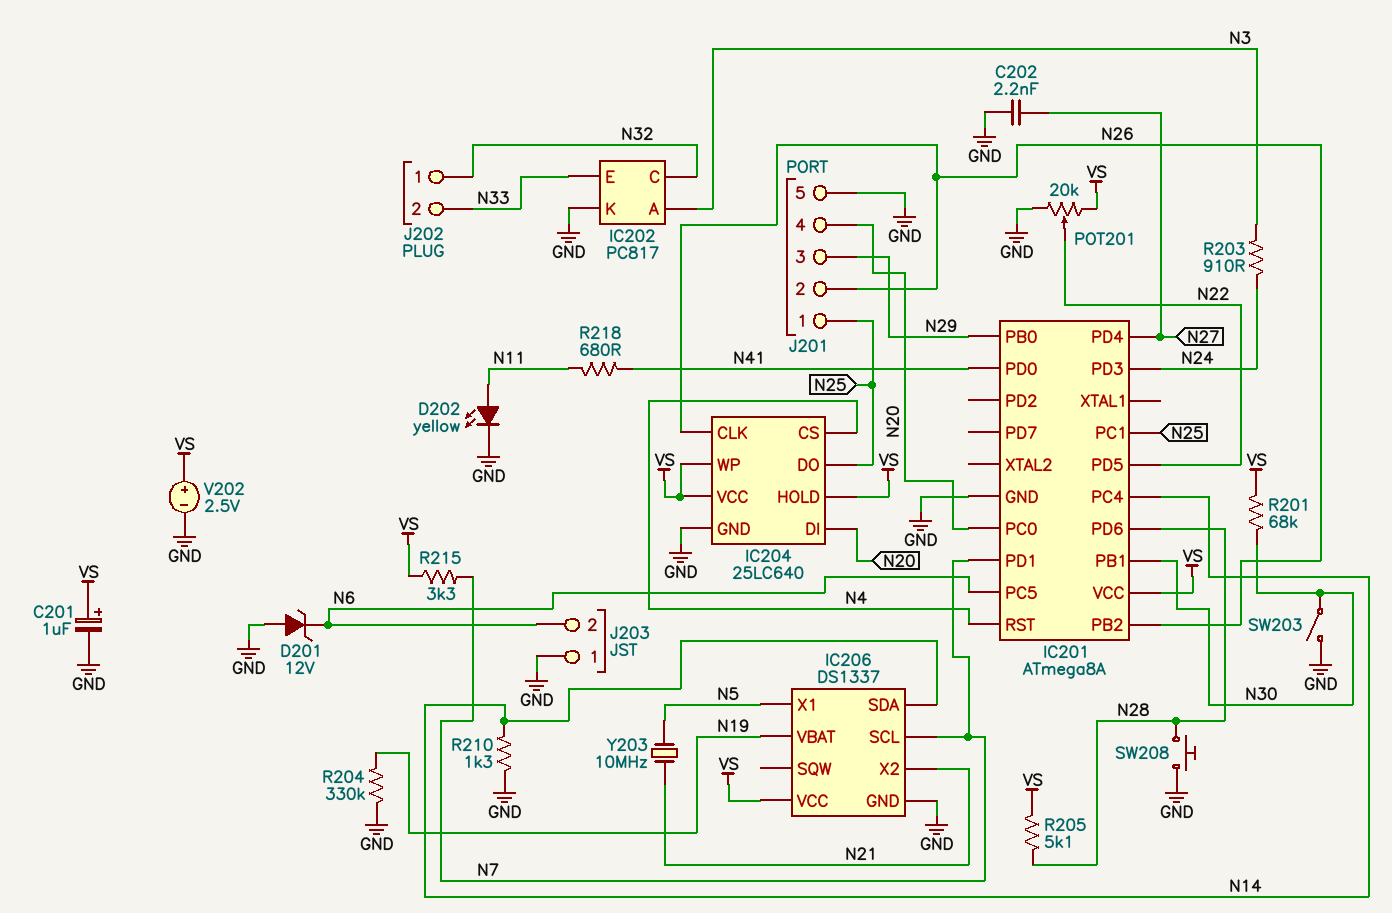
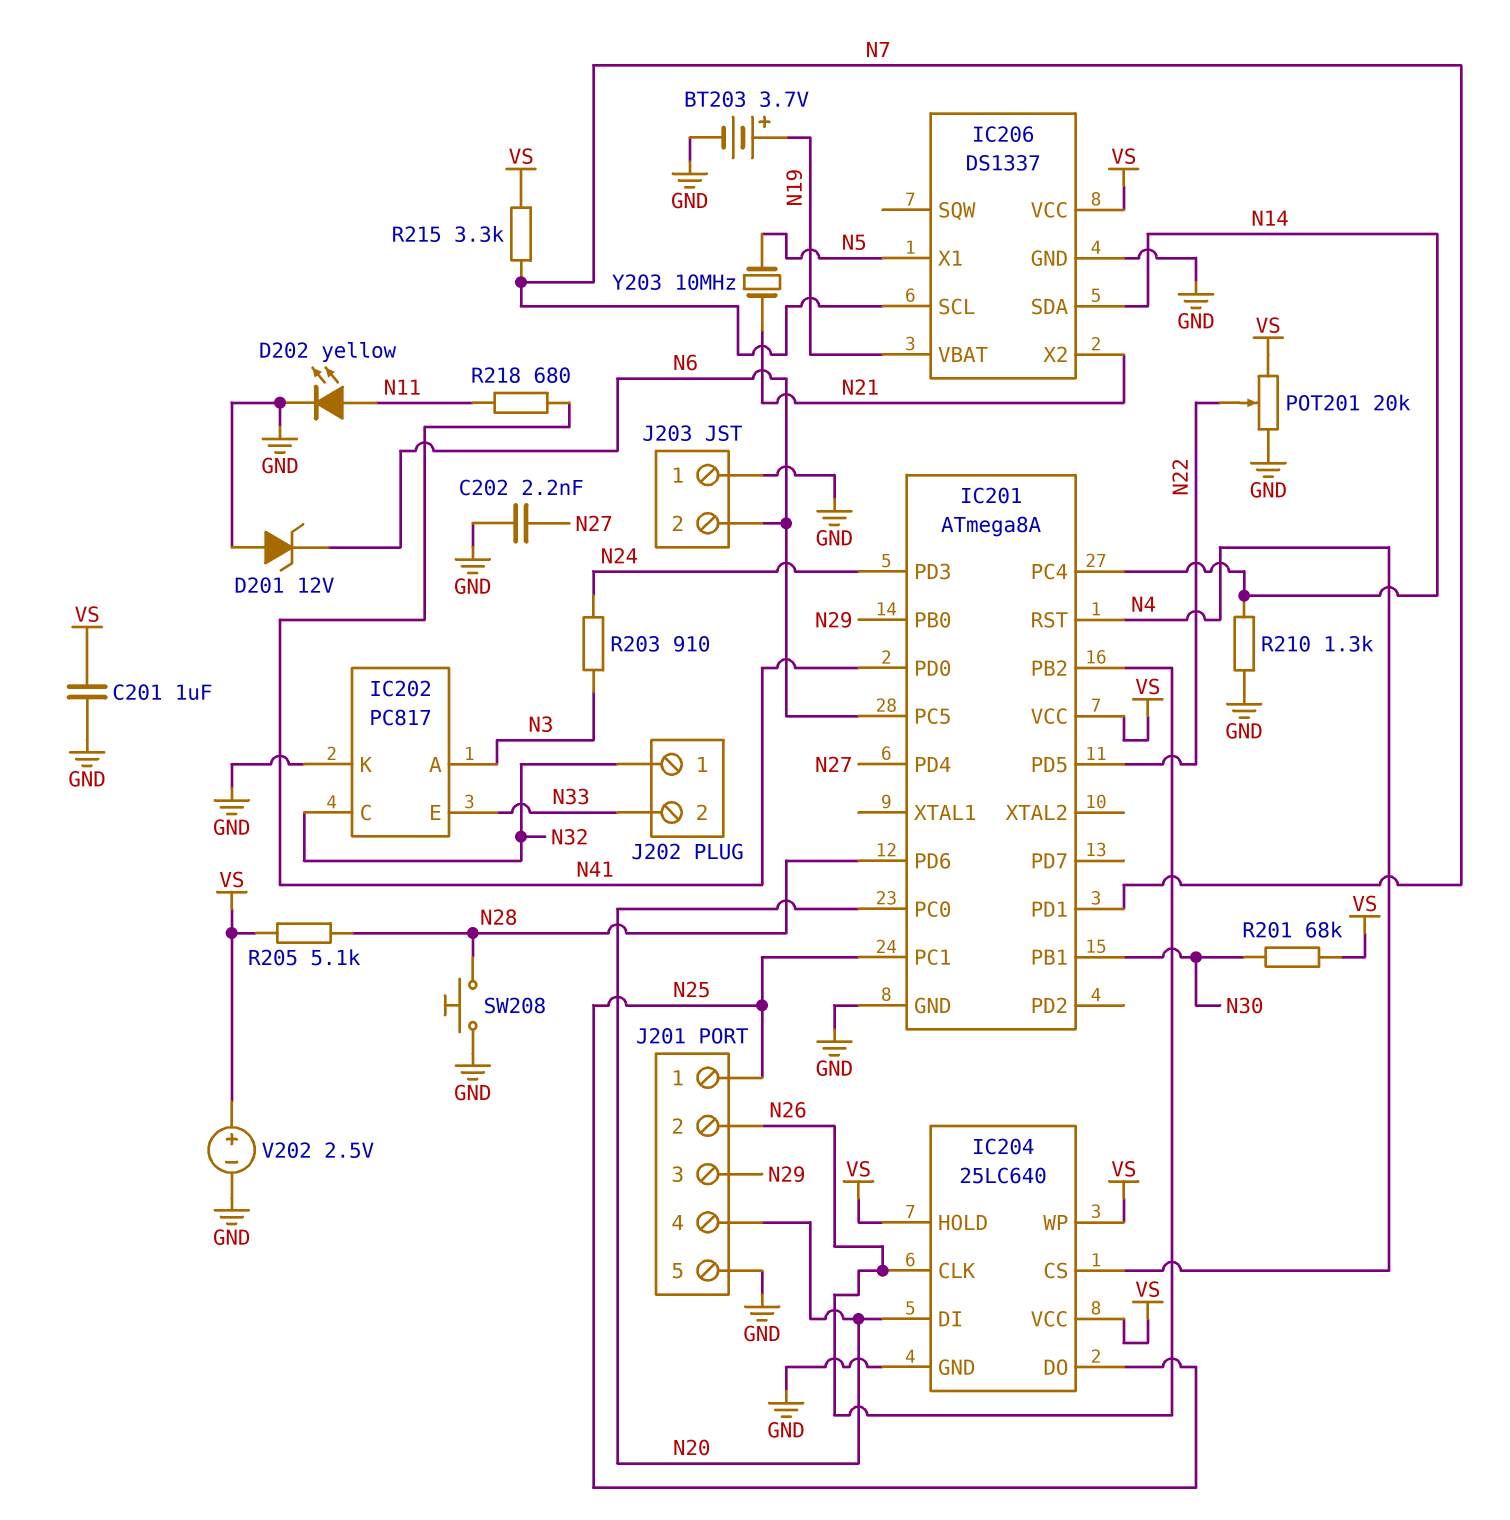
BT203: none -> 3.7V (plus N19, minus GND)
C201: 1uF (plus VS, minus GND) -> 1uF (GND, VS)
R204: 330k (GND, N19) -> none
SW203: switch (GND, N30) -> none

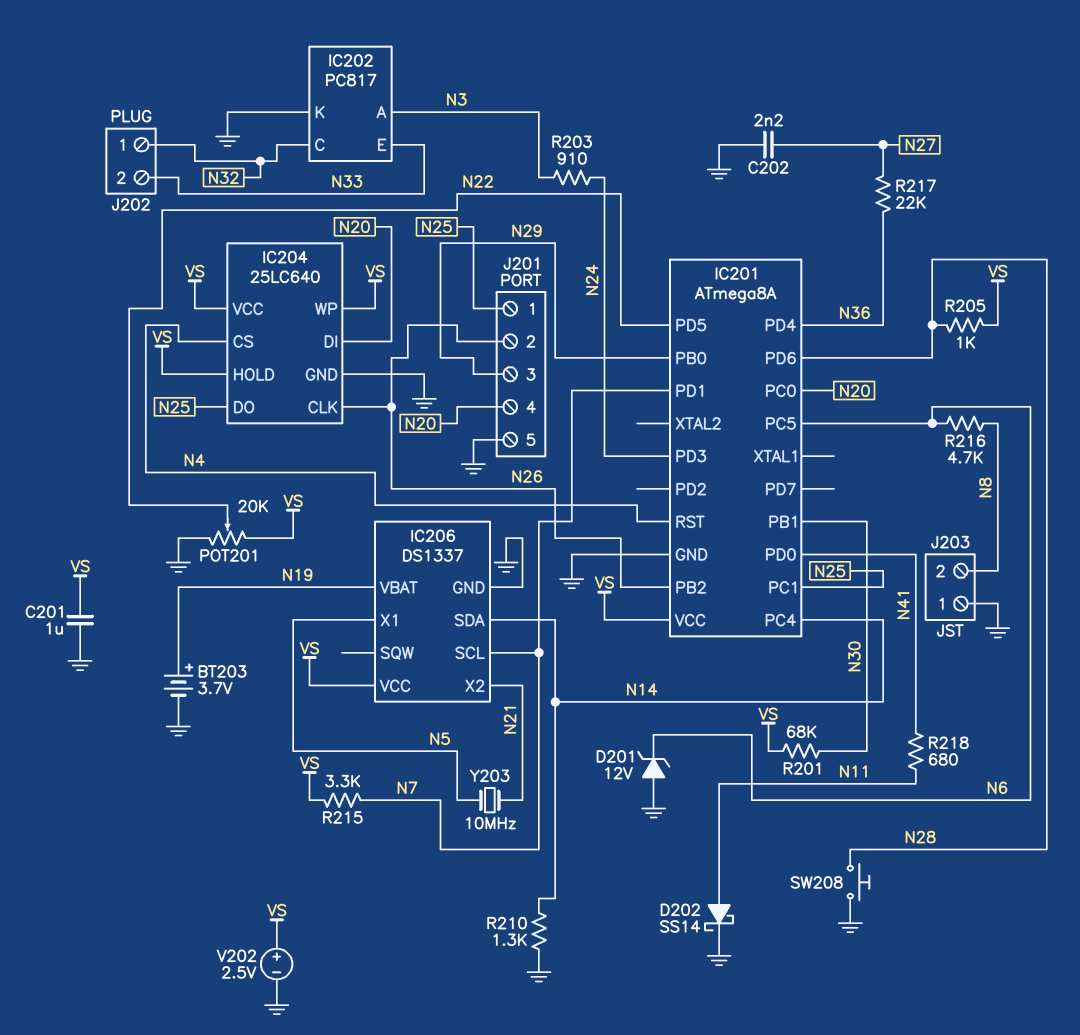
D202: LED yellow (A N11, K GND) -> schottky SS14 (A N11, K GND)
IC201 pin PD4: N27 -> N36
J203 pin 2: N6 -> N8
R205: 5.1k (N28, VS) -> 1k (N28, VS)
R216: none -> 4.7k (N6, N8)
R217: none -> 22k (N27, N36)

